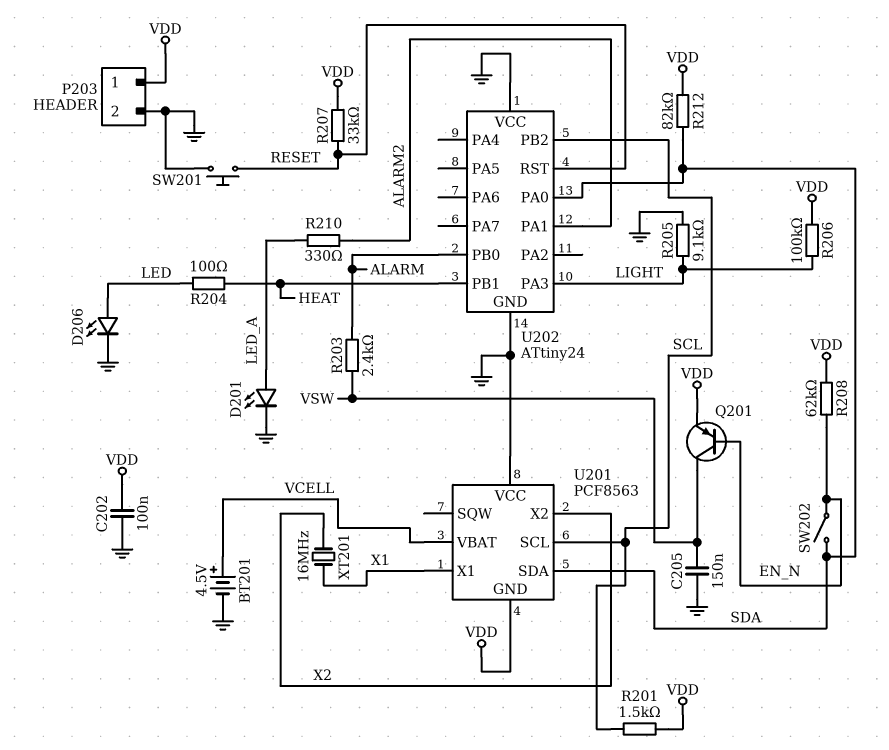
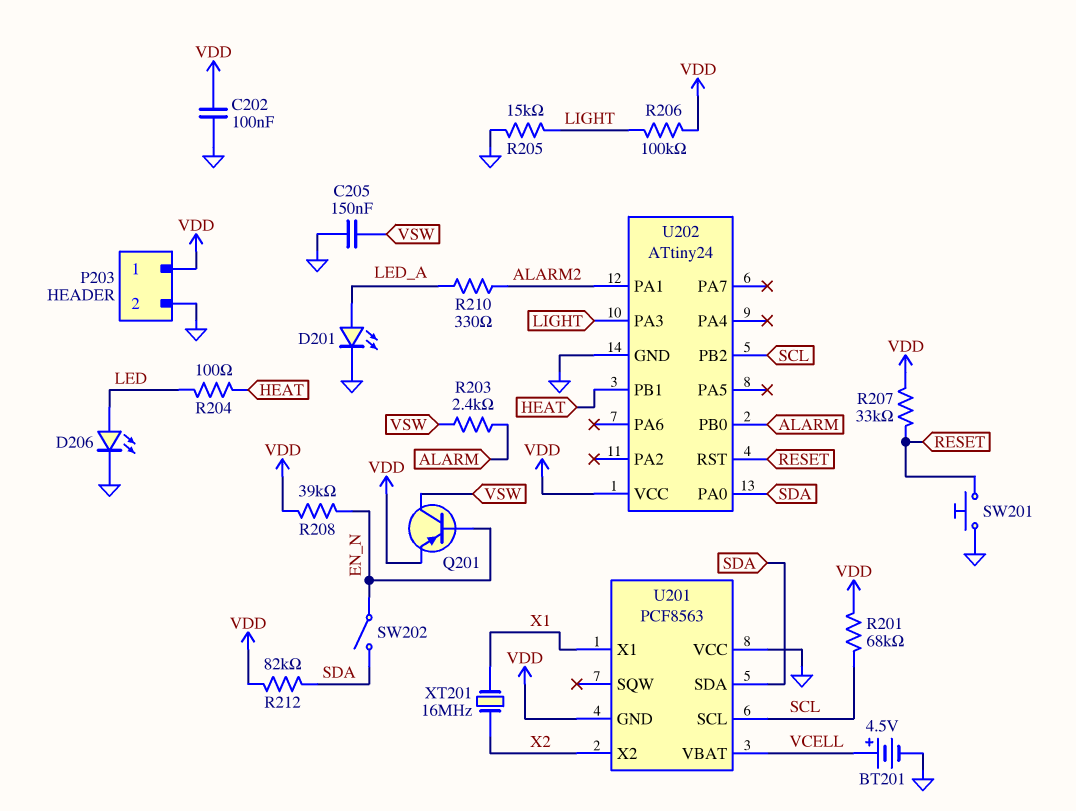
R201: 1.5k (SCL, VDD) -> 68k (SCL, VDD)
R205: 9.1k (GND, LIGHT) -> 15k (GND, LIGHT)
R208: 62k (EN_N, VDD) -> 39k (EN_N, VDD)
U202 pin VCC: GND -> VDD

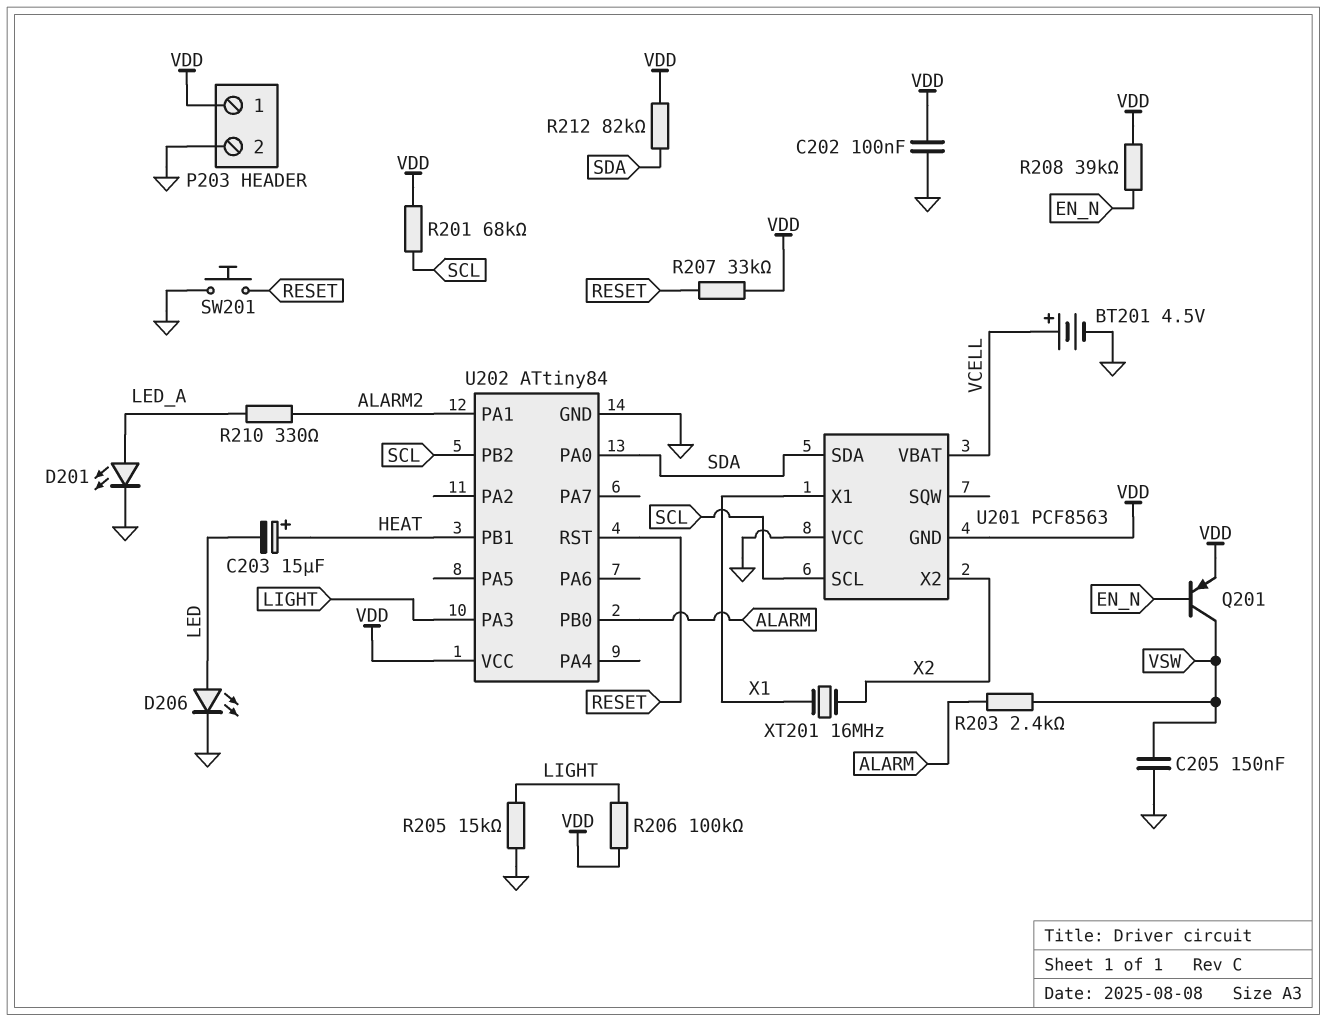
C203: none -> 15uF (plus HEAT, minus LED)
R204: 100 (HEAT, LED) -> none
SW202: switch (EN_N, SDA) -> none
U202: ATtiny24 -> ATtiny84

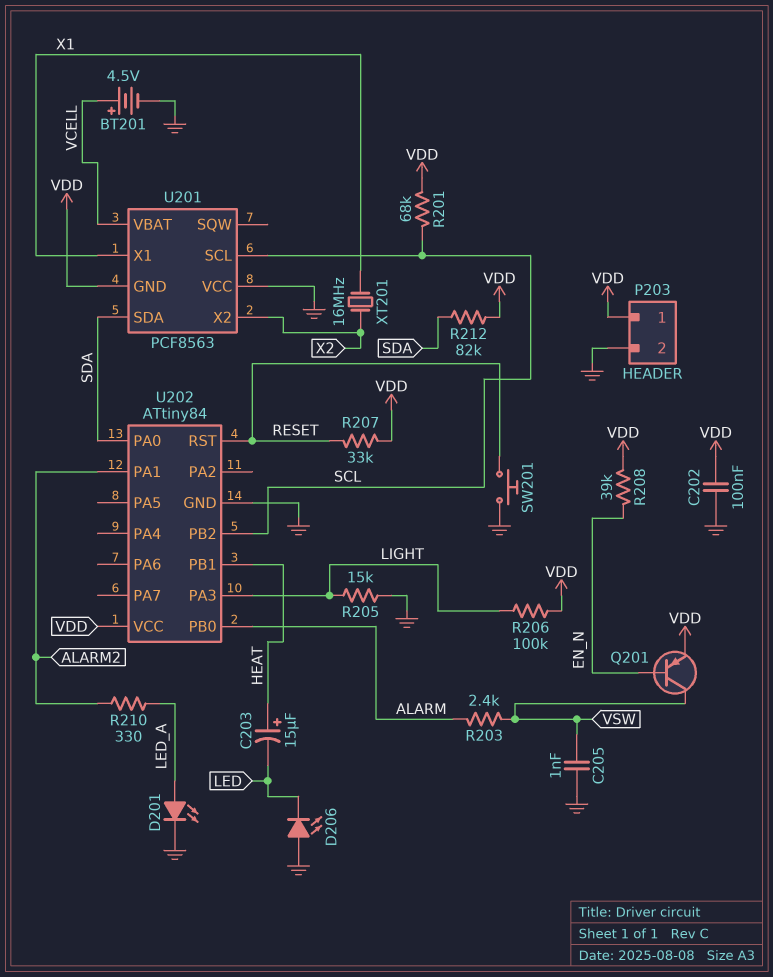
C205: 150nF (GND, VSW) -> 1nF (GND, VSW)
D206: LED (A LED, K GND) -> LED (A GND, K LED)

